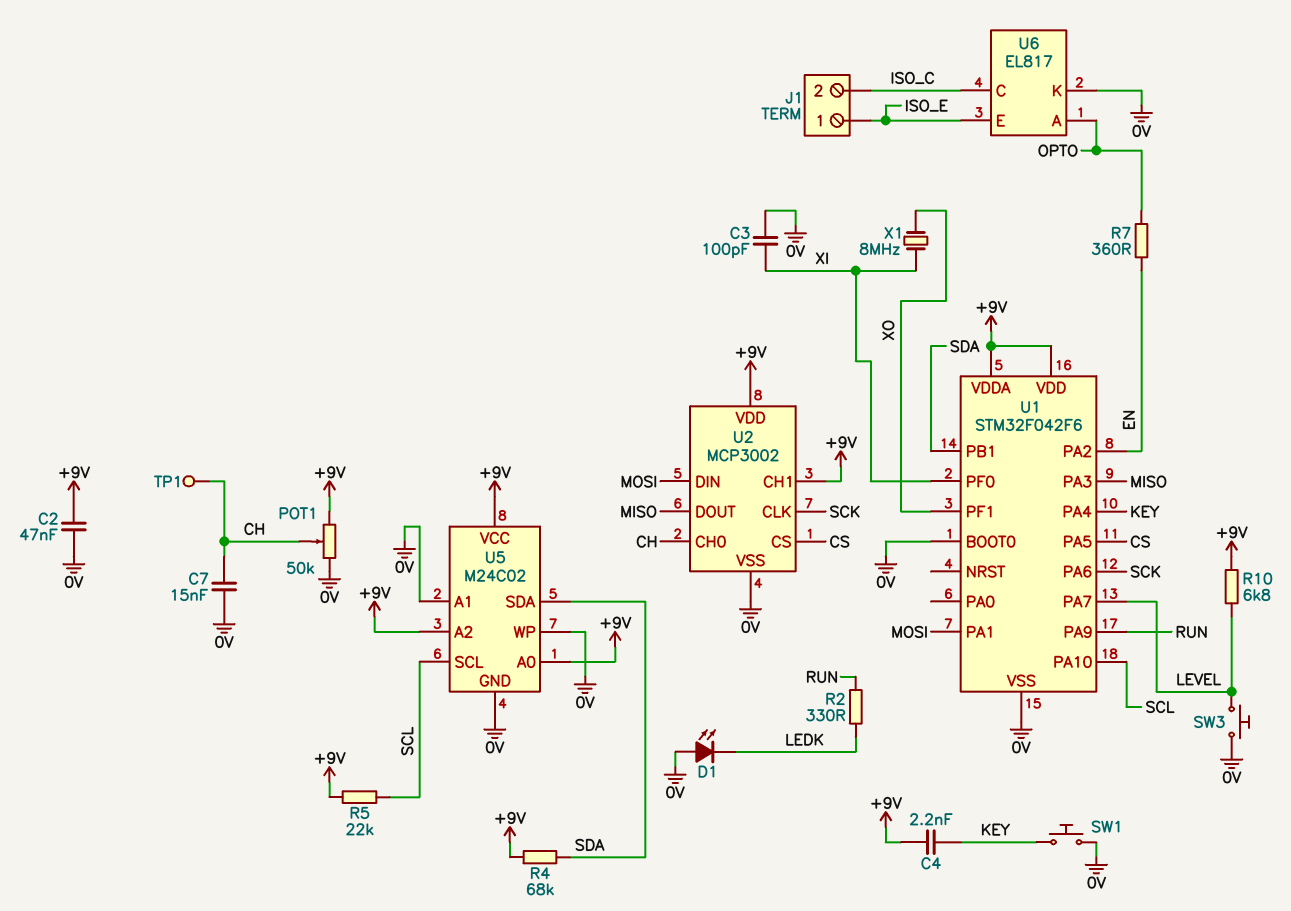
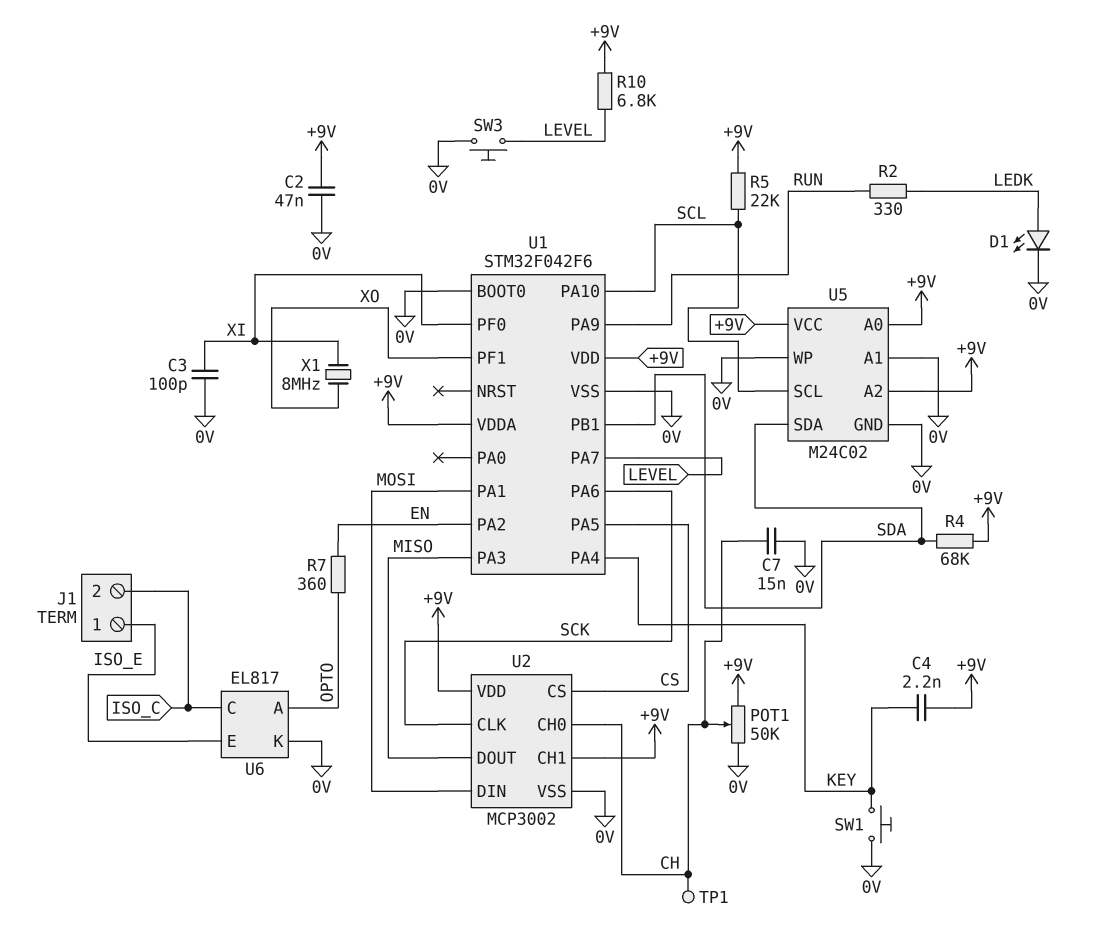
D1: LED (A 0V, K LEDK) -> LED (A LEDK, K 0V)

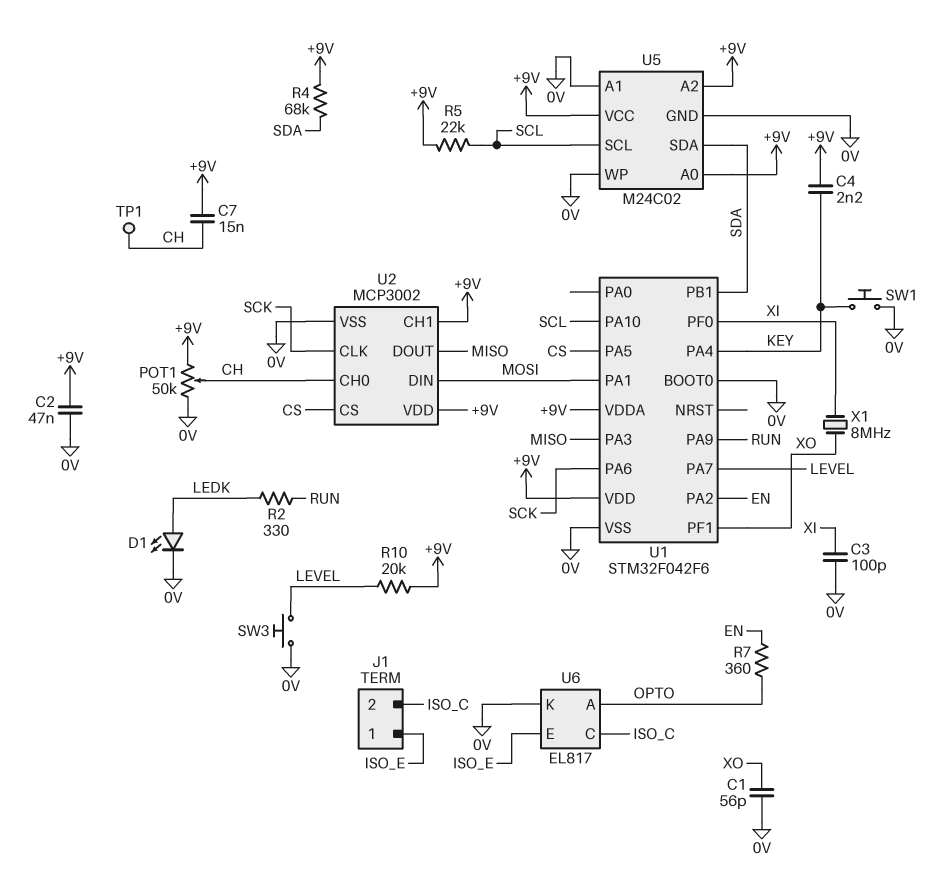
C1: none -> 56pF (0V, XO)
C7: 15nF (0V, CH) -> 15nF (+9V, CH)
R10: 6.8k (+9V, LEVEL) -> 20k (+9V, LEVEL)

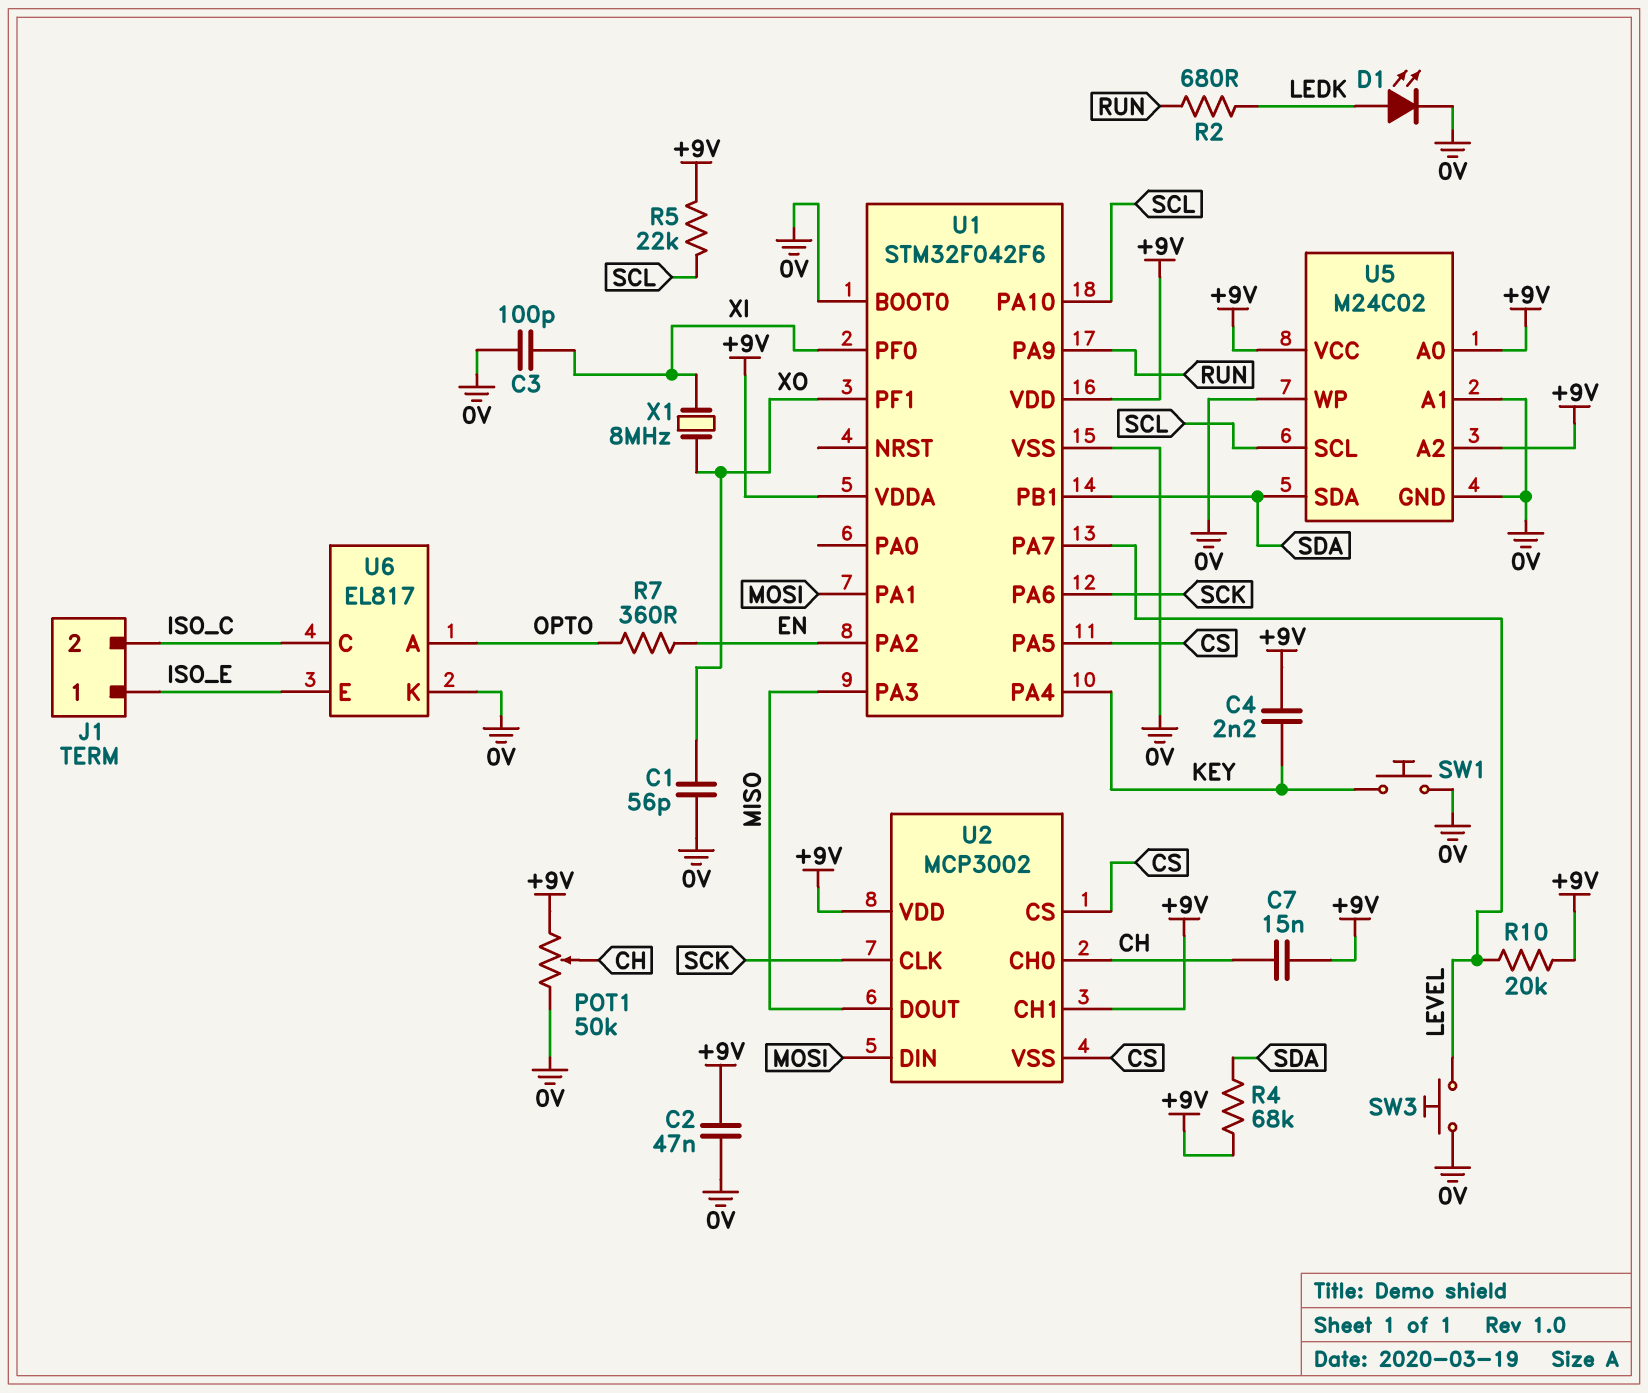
R2: 330 (LEDK, RUN) -> 680 (LEDK, RUN)
TP1: test point (CH) -> none
U2 pin VSS: 0V -> CS

